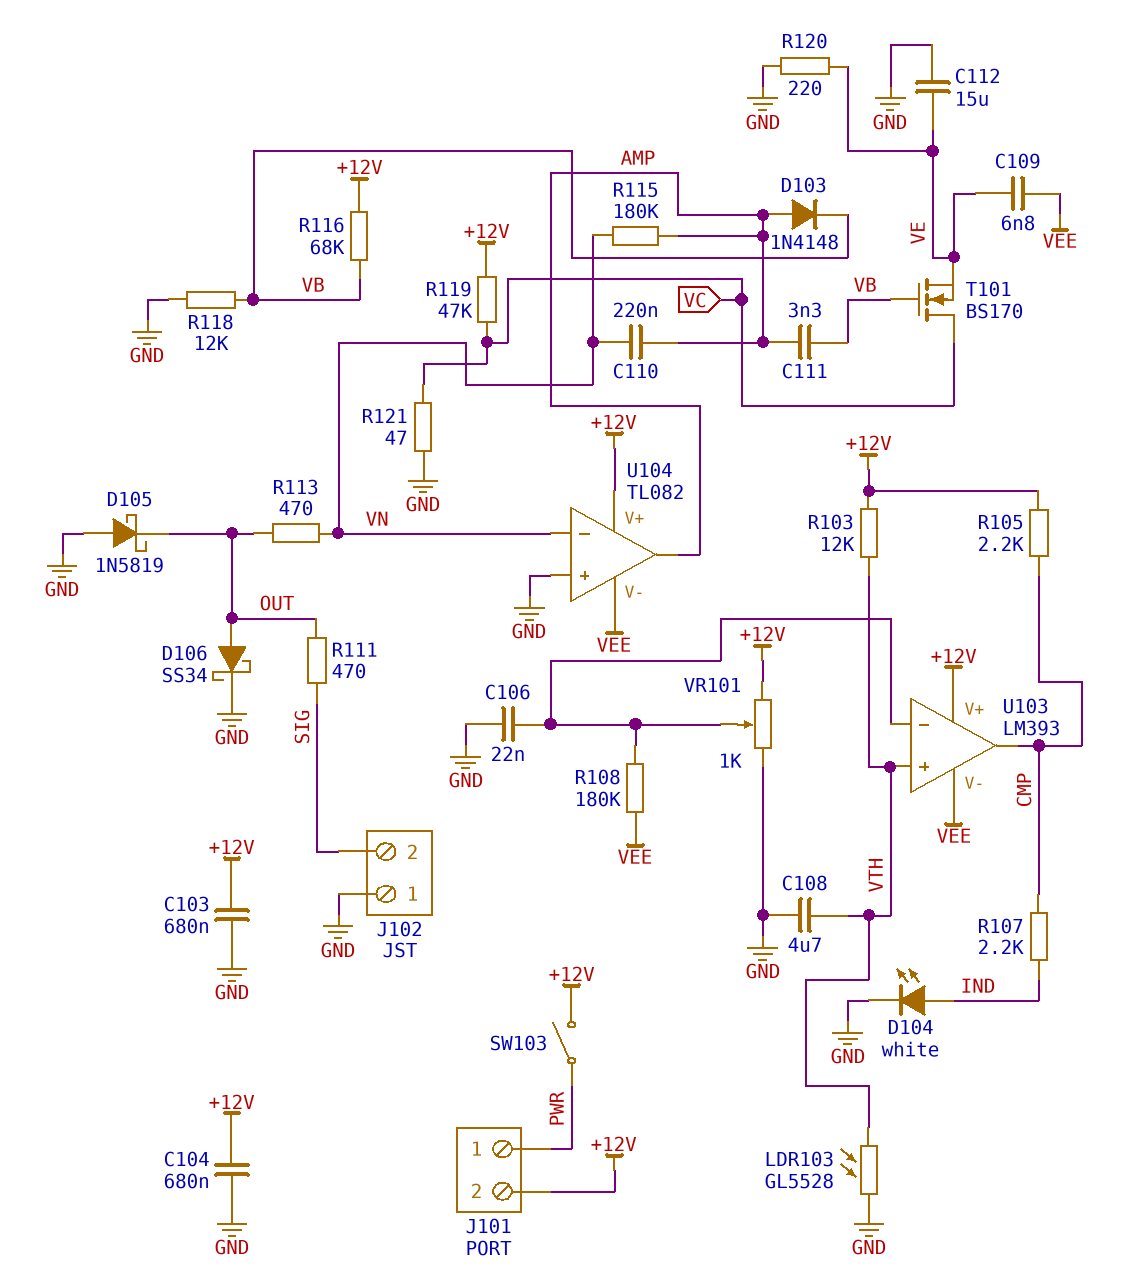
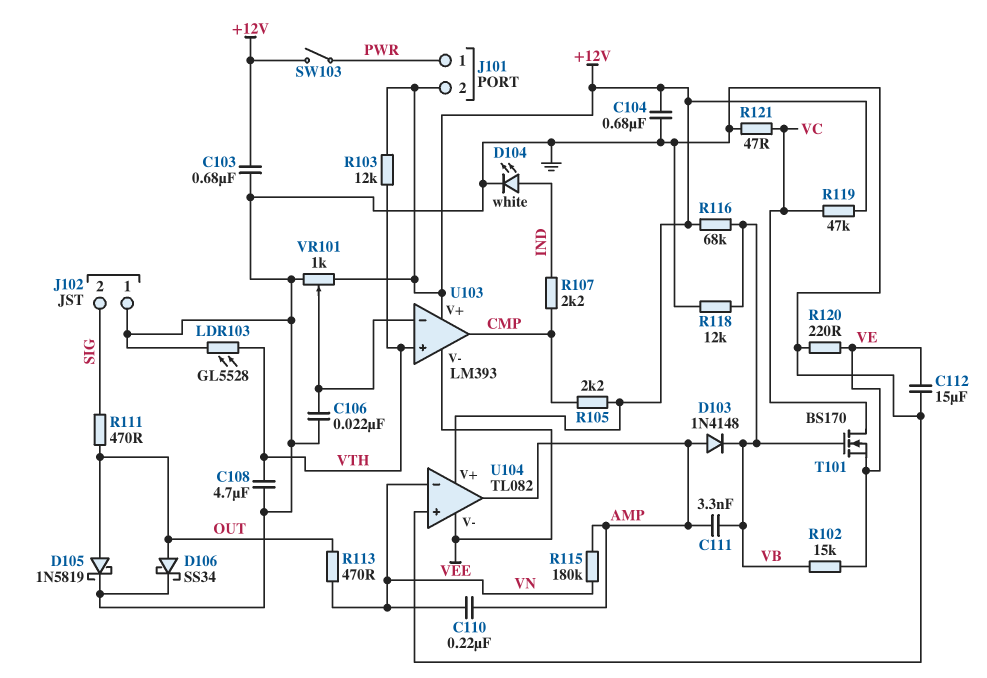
C109: 6.8nF (VE, VEE) -> none
D105: schottky 1N5819 (A GND, K OUT) -> schottky 1N5819 (A OUT, K GND)
R102: none -> 15k (VB, VE)
R108: 180k (U103/in-, VEE) -> none

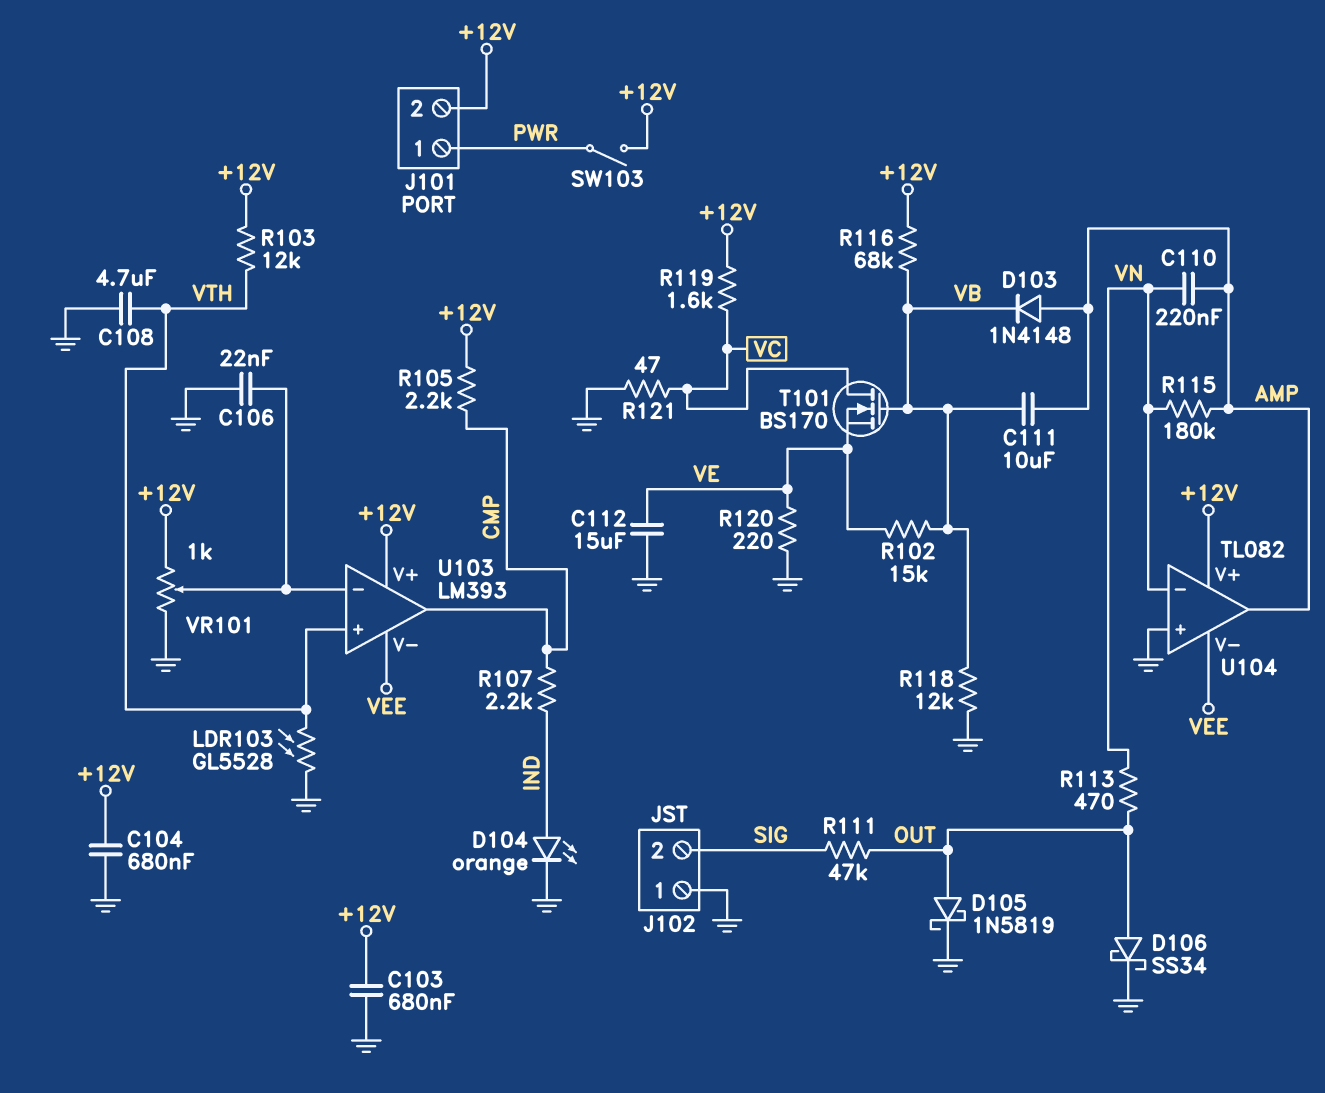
C111: 3.3nF (AMP, VB) -> 10uF (AMP, VB)
D104: LED white (A IND, K GND) -> LED orange (A IND, K GND)
R111: 470 (OUT, SIG) -> 47k (OUT, SIG)
R119: 47k (+12V, VC) -> 1.6k (+12V, VC)

